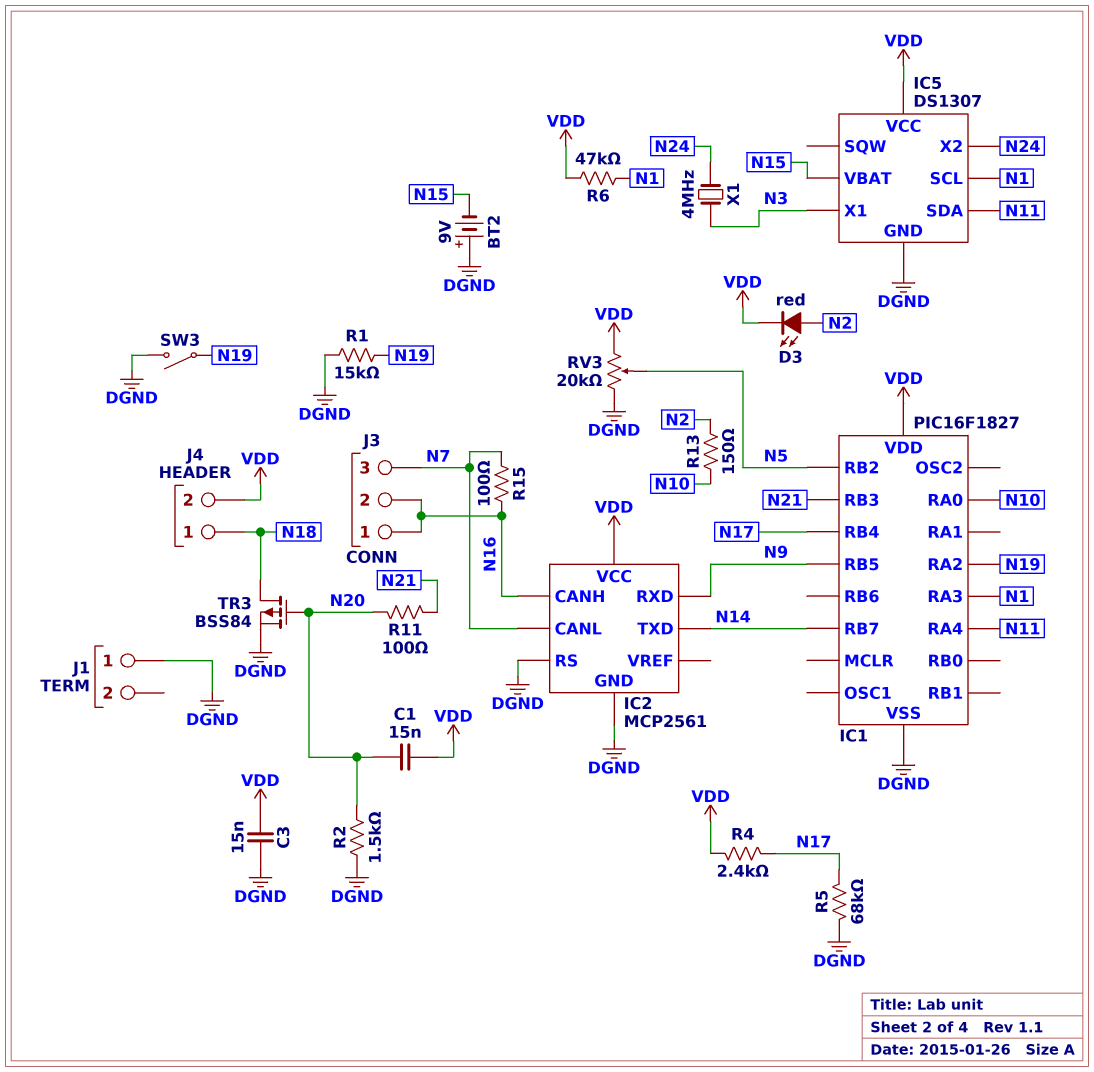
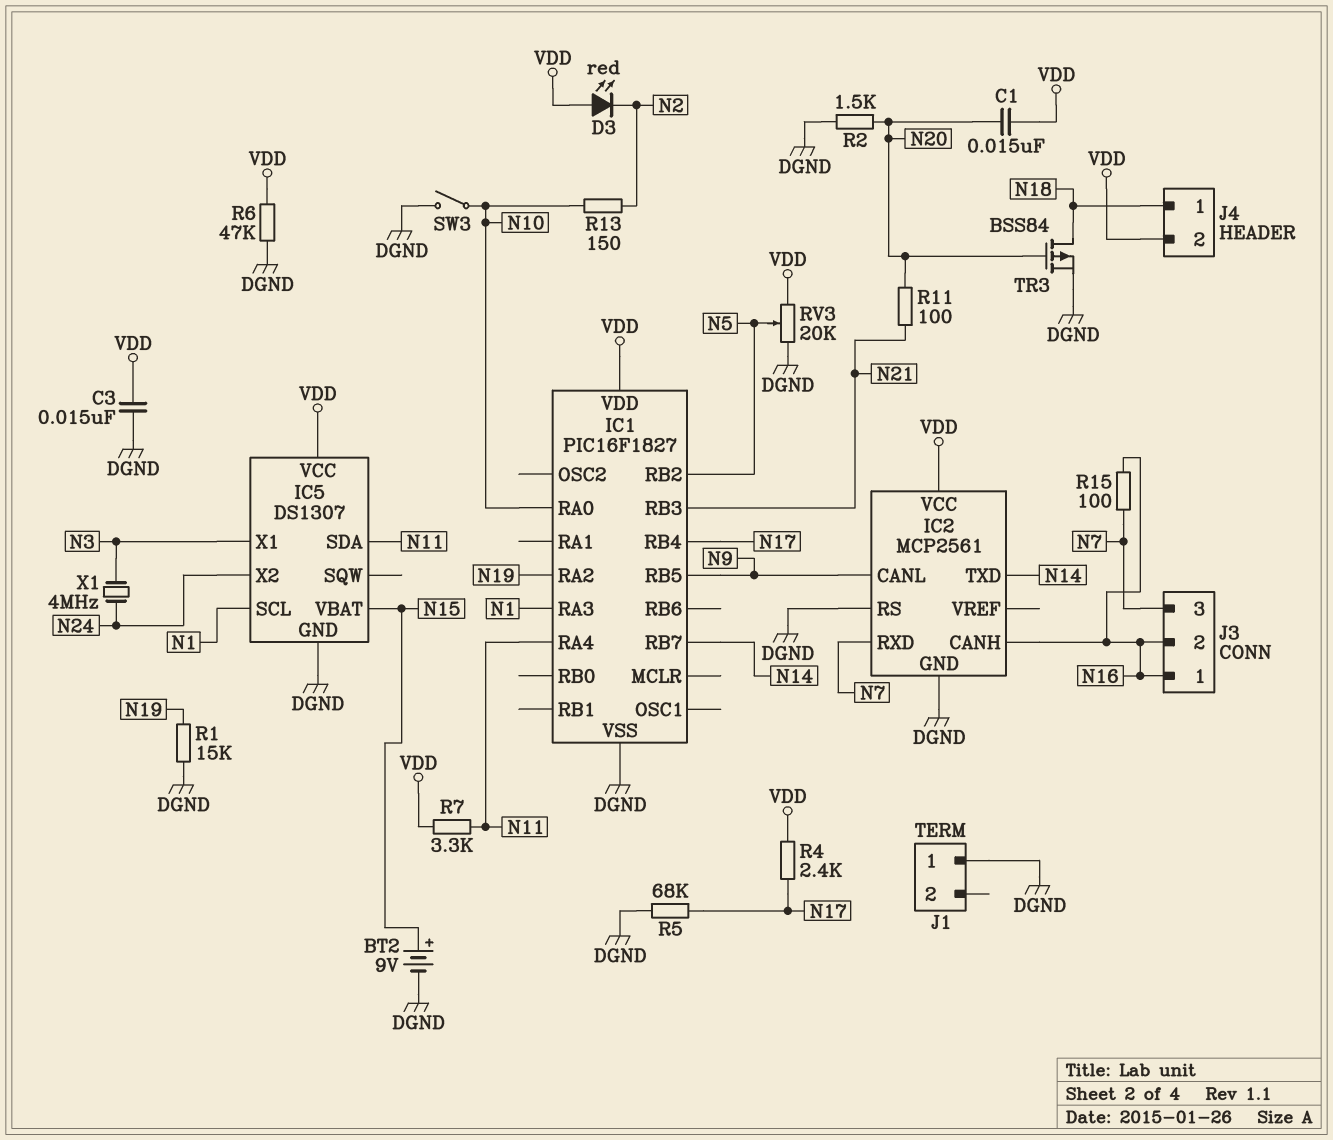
BT2: 9V (plus DGND, minus N15) -> 9V (plus N15, minus DGND)
D3: LED red (A N2, K VDD) -> LED red (A VDD, K N2)
IC2 pin CANL: N7 -> N9
IC2 pin RXD: N9 -> N7
R6: 47k (N1, VDD) -> 47k (DGND, VDD)
R7: none -> 3.3k (N11, VDD)
SW3: switch (DGND, N19) -> switch (DGND, N10)

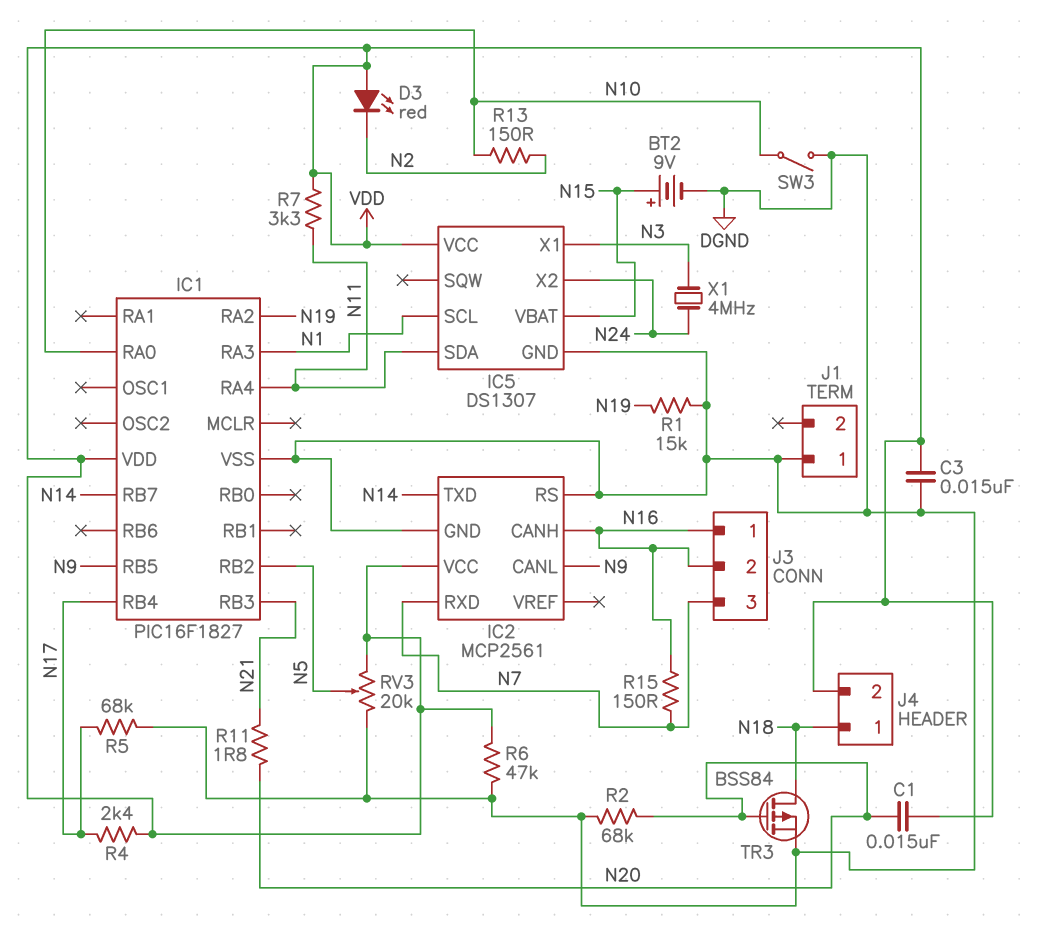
R2: 1.5k (DGND, N20) -> 68k (DGND, N20)
R11: 100 (N20, N21) -> 1.8 (N20, N21)
R15: 100 (N7, N16) -> 150 (N7, N16)

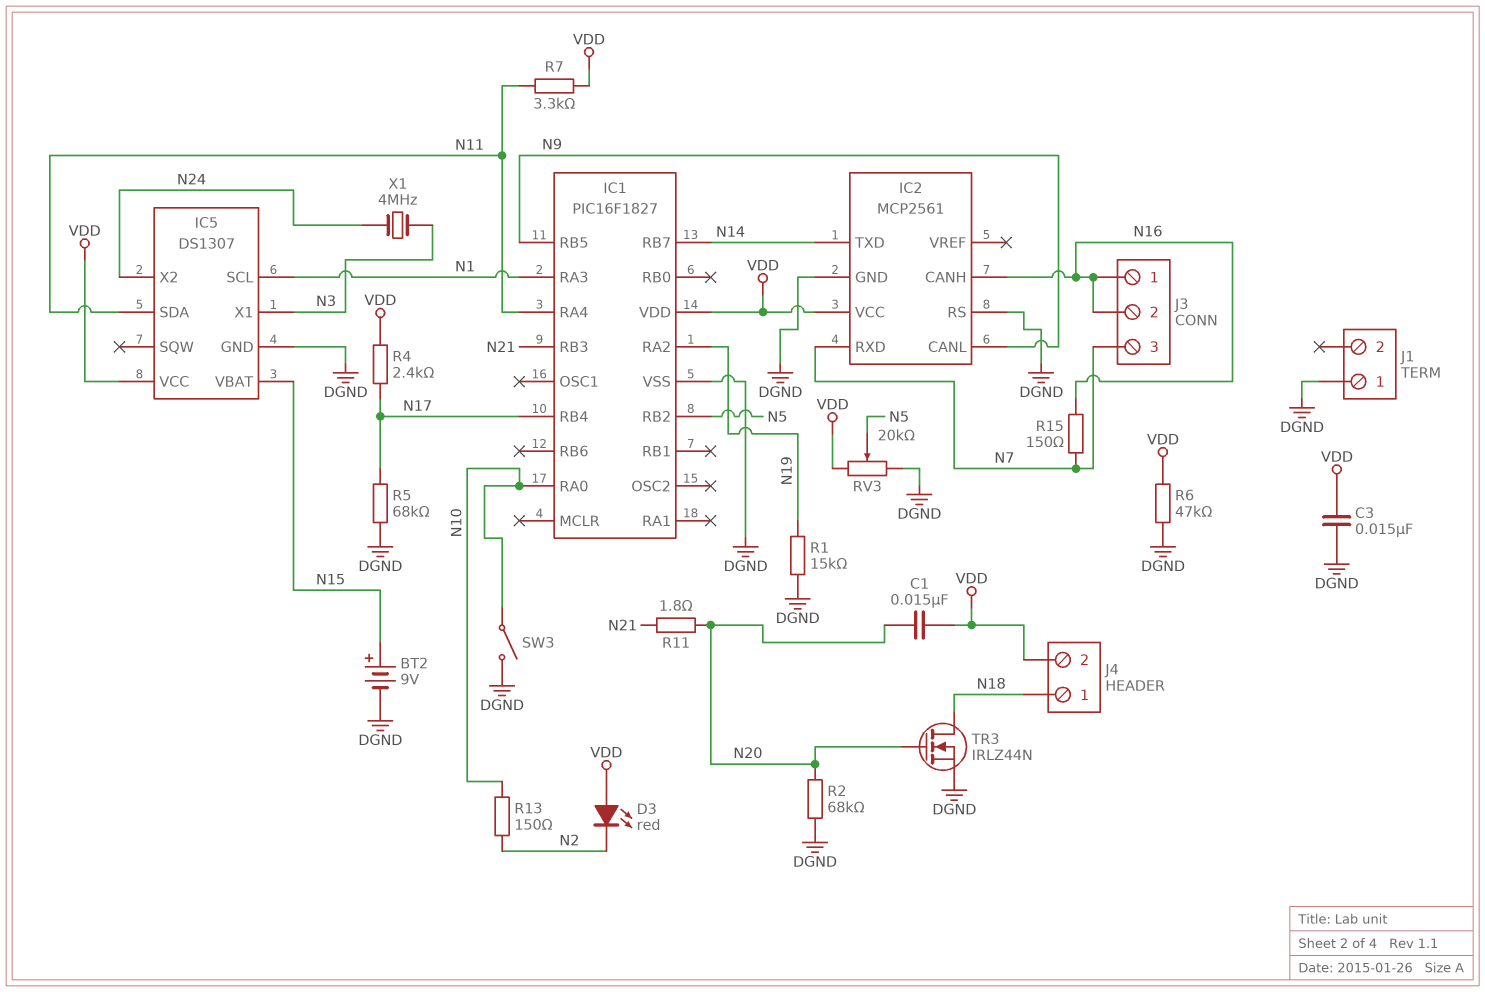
TR3: PMOS BSS84 (G N20, D N18, S DGND) -> NMOS IRLZ44N (G N20, D N18, S DGND)

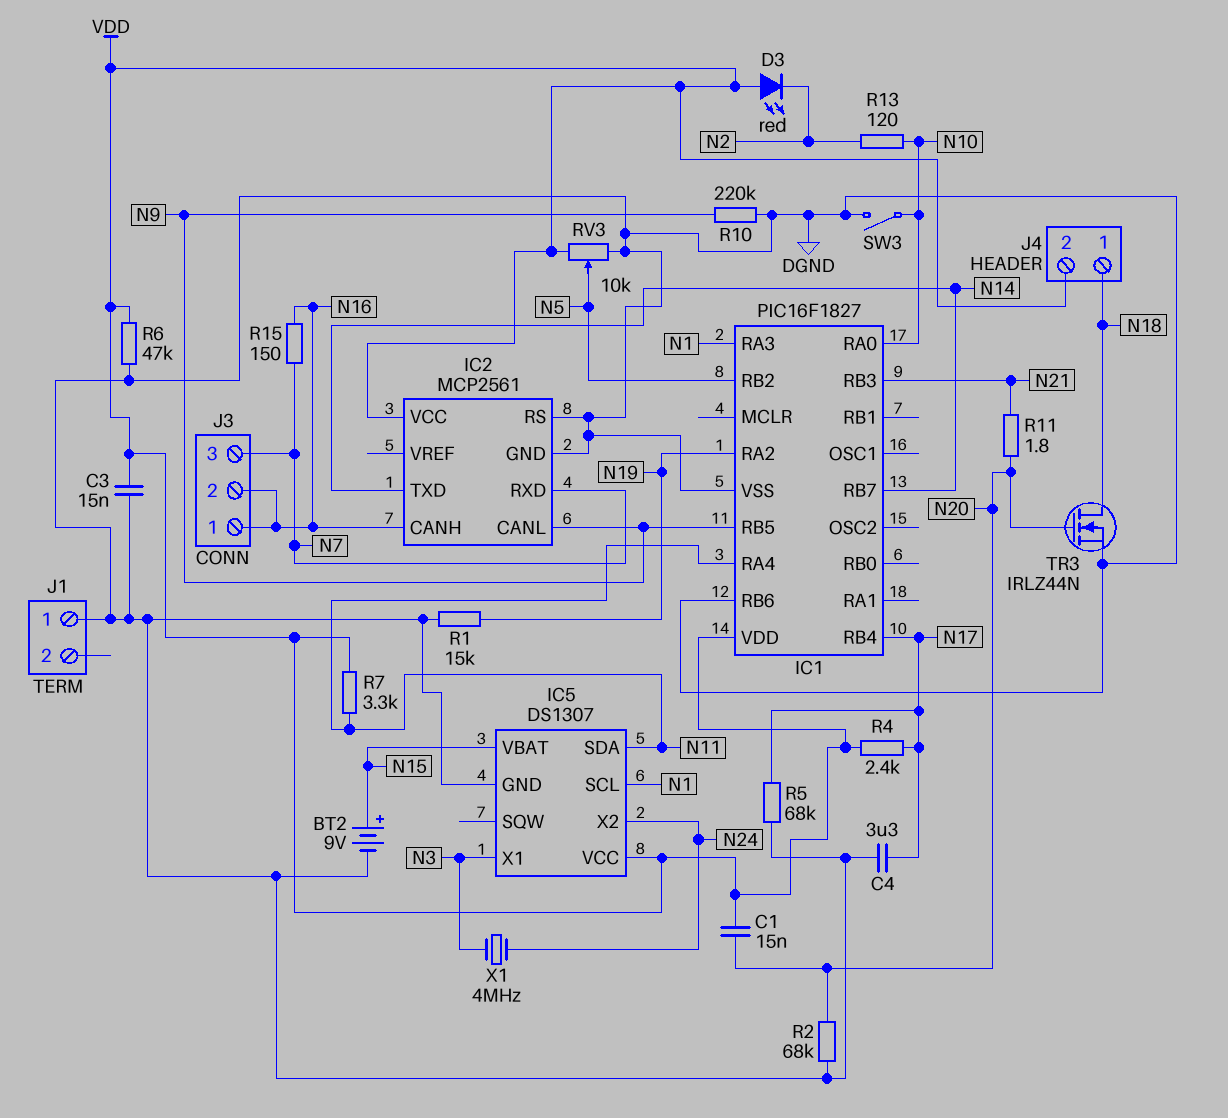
C4: none -> 3.3uF (DGND, N17)
IC1 pin RB6: none -> DGND
R10: none -> 220k (DGND, N9)
R13: 150 (N2, N10) -> 120 (N2, N10)
RV3: 20k (DGND, VDD, wiper N5) -> 10k (DGND, VDD, wiper N5)

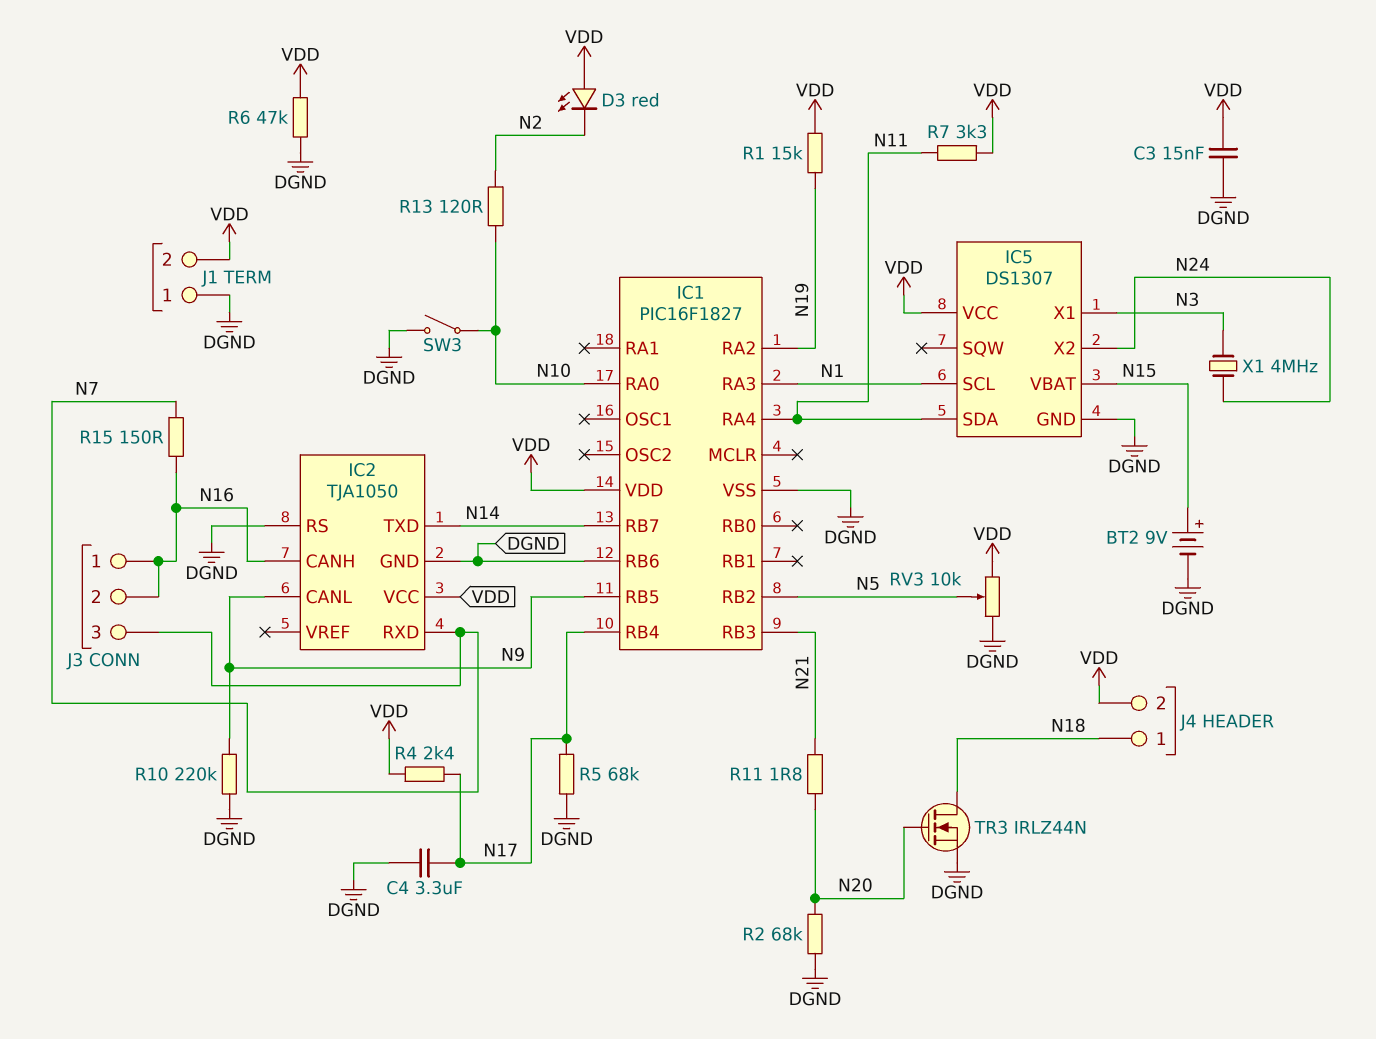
C1: 15nF (N20, VDD) -> none
IC2: MCP2561 -> TJA1050
J1 pin 2: none -> VDD
R1: 15k (DGND, N19) -> 15k (N19, VDD)

